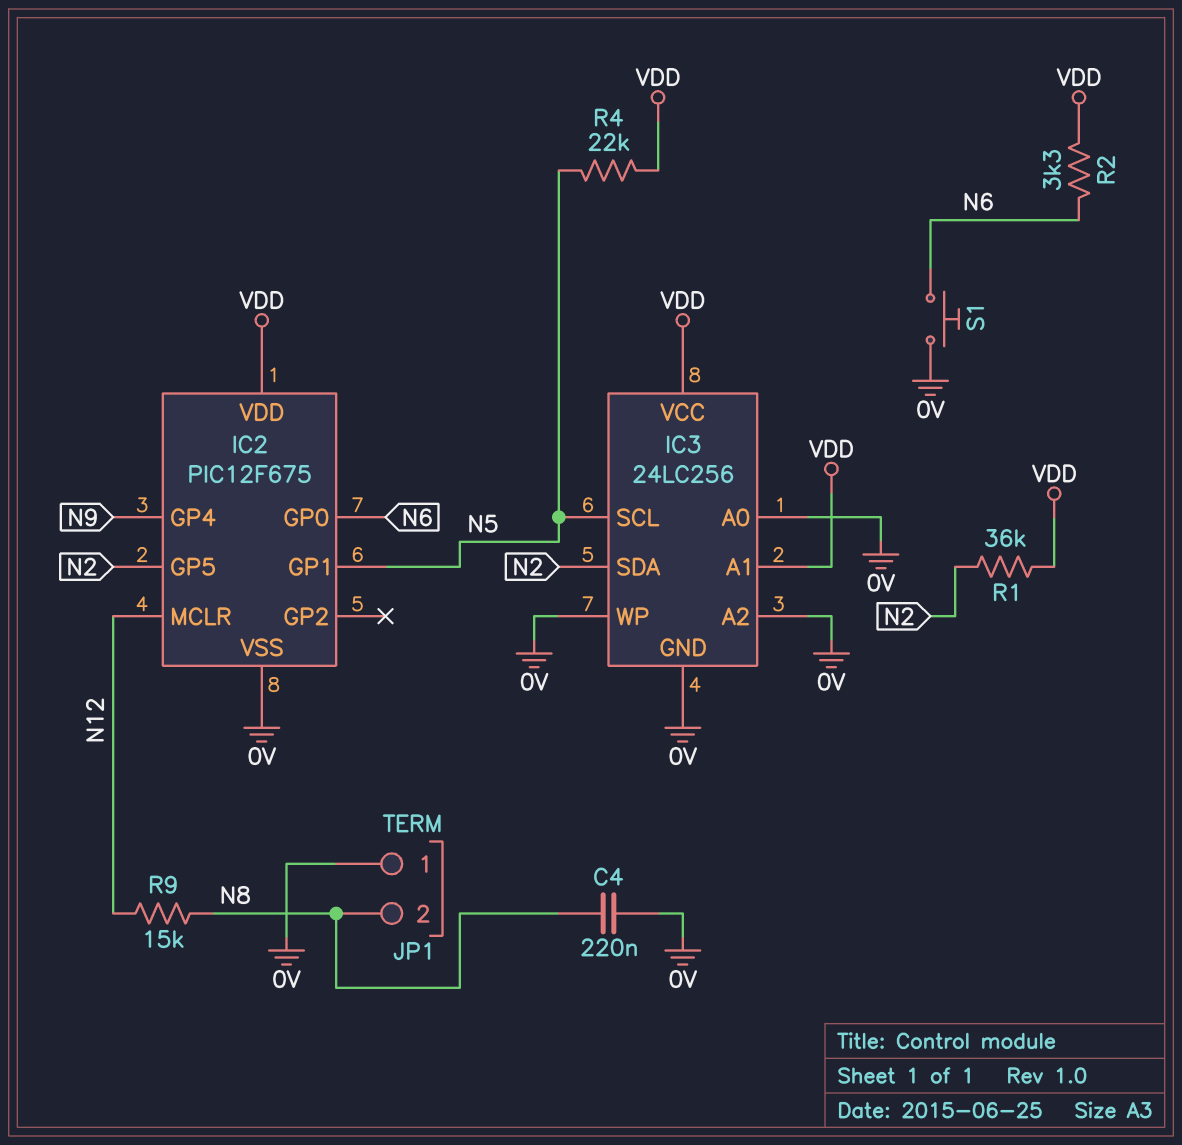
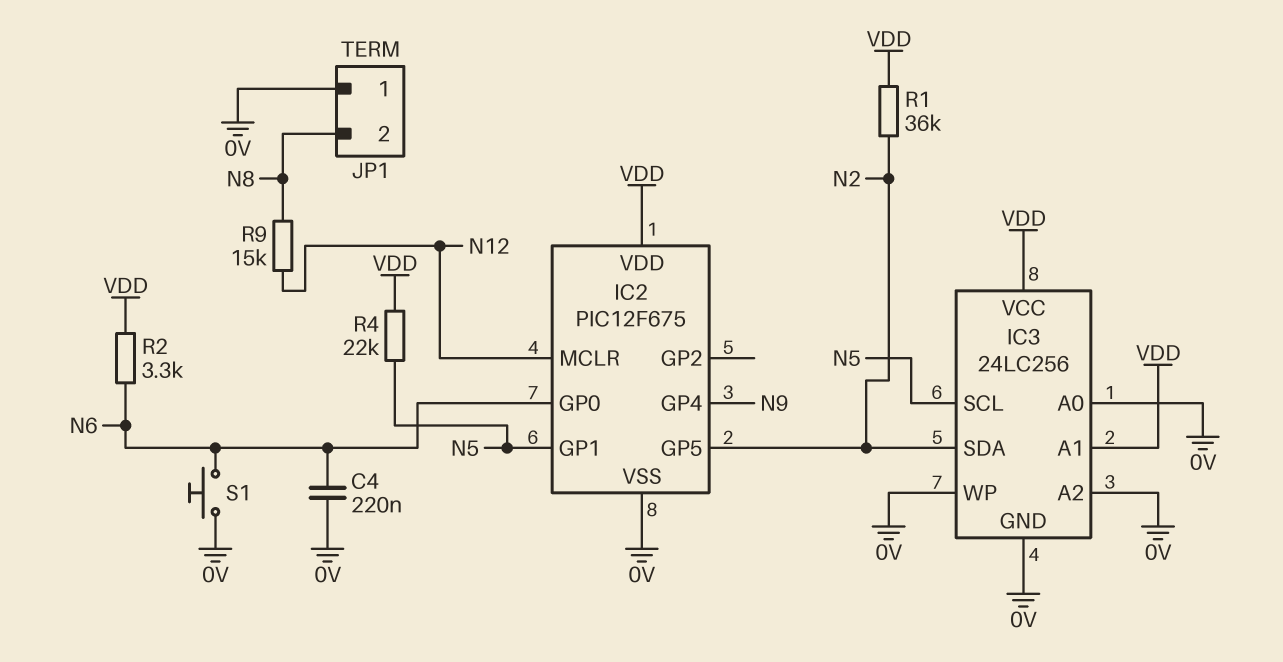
C4: 220nF (0V, N8) -> 220nF (0V, N6)

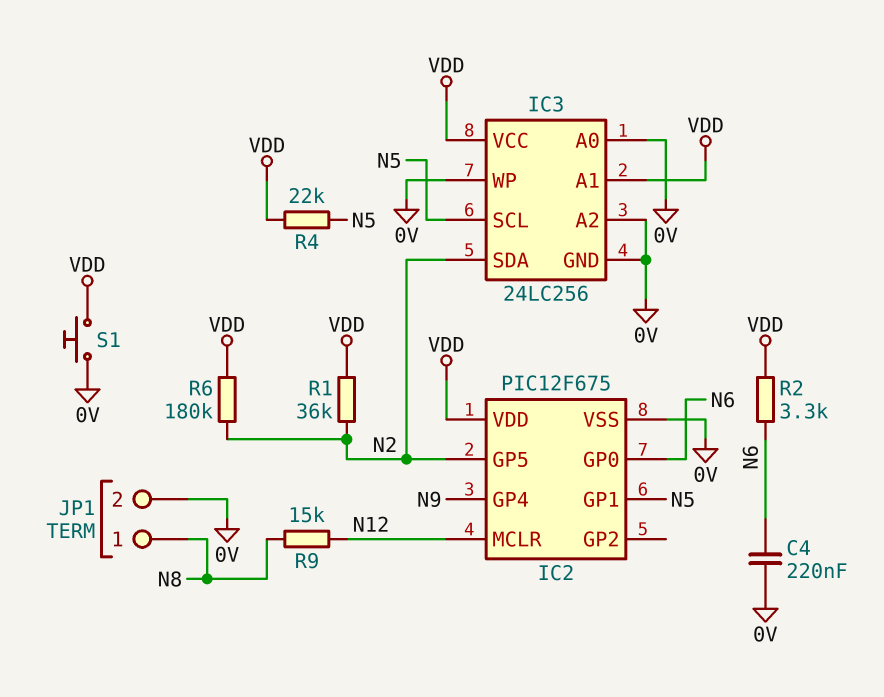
JP1 pin 1: 0V -> N8
JP1 pin 2: N8 -> 0V
R6: none -> 180k (N2, VDD)
S1: button (0V, N6) -> button (0V, VDD)

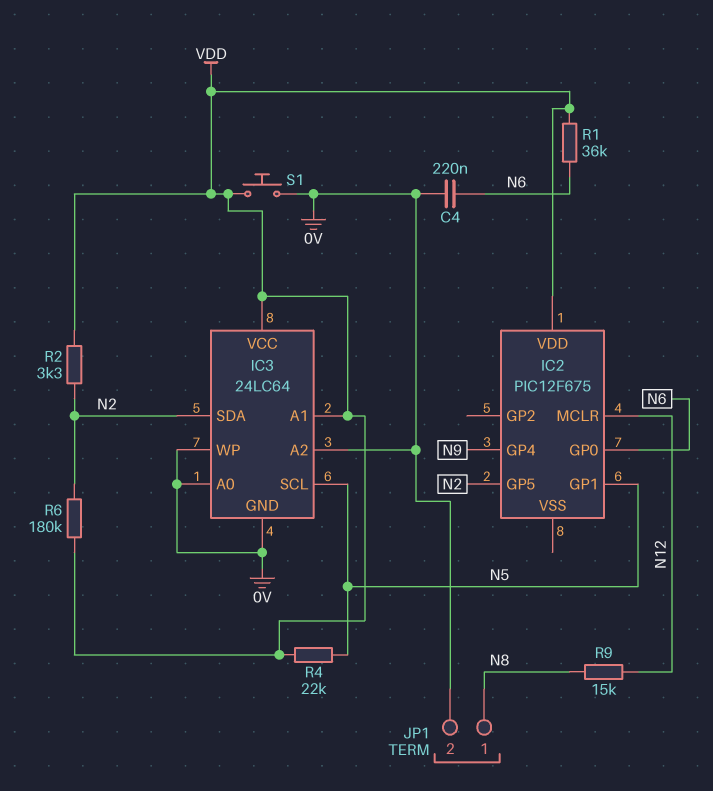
IC2 pin VSS: 0V -> none
IC3: 24LC256 -> 24LC64
R1: 36k (N2, VDD) -> 36k (N6, VDD)
R2: 3.3k (N6, VDD) -> 3.3k (N2, VDD)

